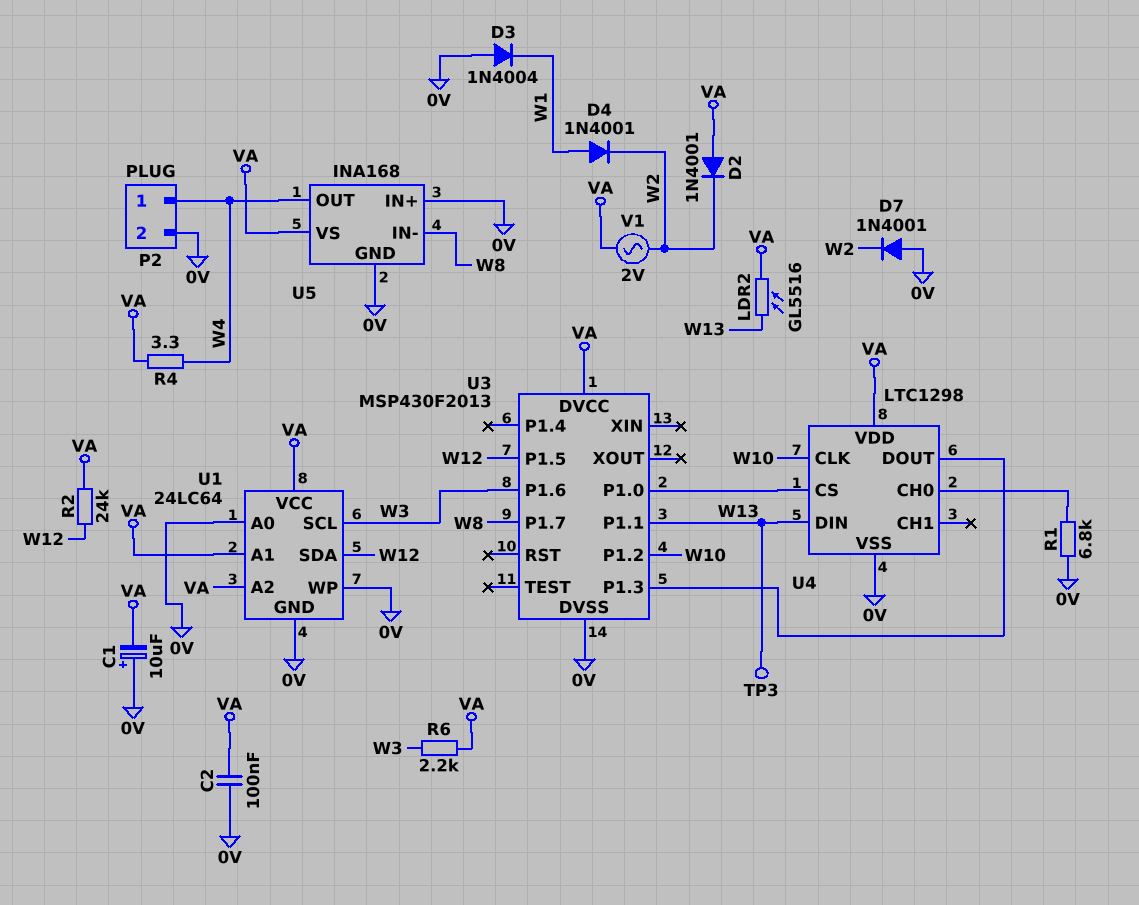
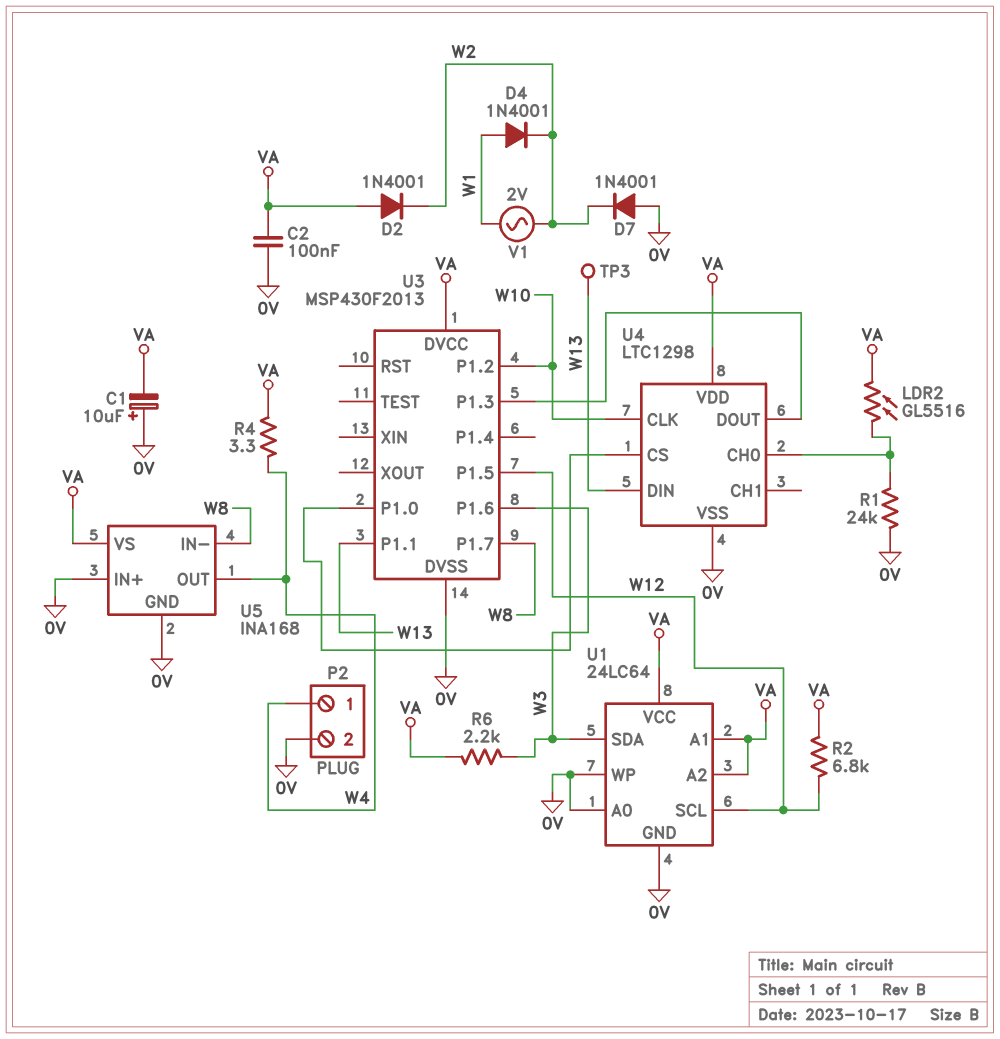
D3: diode 1N4004 (A 0V, K W1) -> none
LDR2: GL5516 (VA, W13) -> GL5516 (U4/CH0, VA)
R1: 6.8k (0V, U4/CH0) -> 24k (0V, U4/CH0)
R2: 24k (VA, W12) -> 6.8k (VA, W12)
U1 pin SCL: W3 -> W12
U1 pin SDA: W12 -> W3
V1: AC 2V (VA, W2) -> AC 2V (W1, W2)

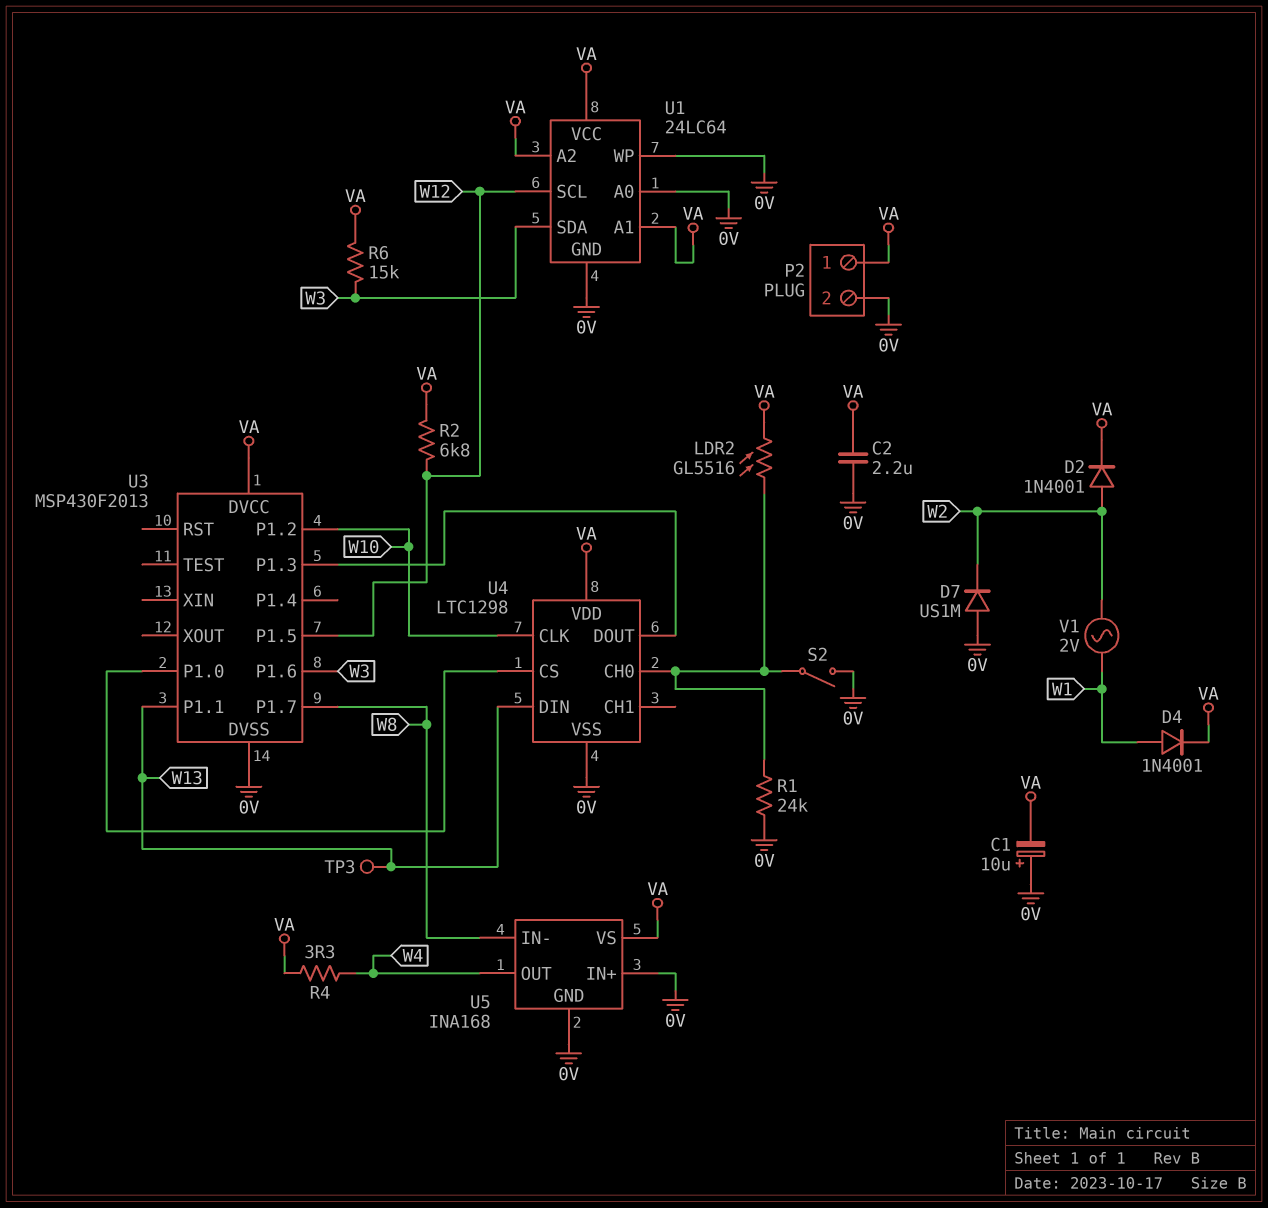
C2: 100nF (0V, VA) -> 2.2uF (0V, VA)
D2: diode 1N4001 (A VA, K W2) -> diode 1N4001 (A W2, K VA)
D4: diode 1N4001 (A W1, K W2) -> diode 1N4001 (A W1, K VA)
D7: diode 1N4001 (A 0V, K W2) -> diode US1M (A 0V, K W2)
P2 pin 1: W4 -> VA
R6: 2.2k (VA, W3) -> 15k (VA, W3)
S2: none -> switch (0V, U4/CH0)

